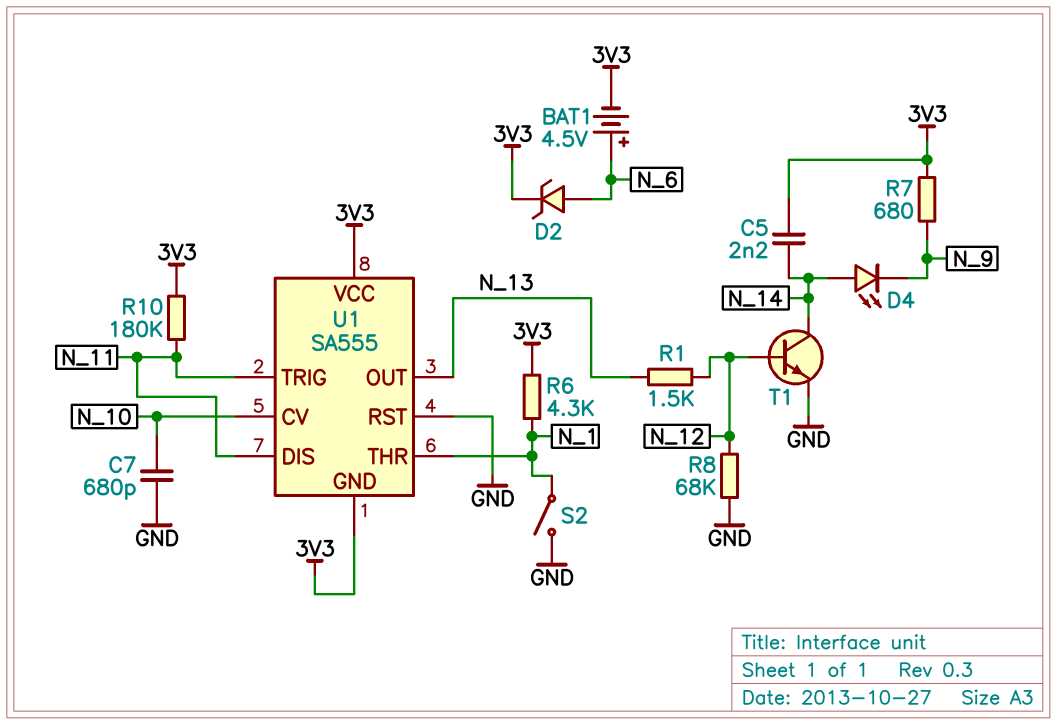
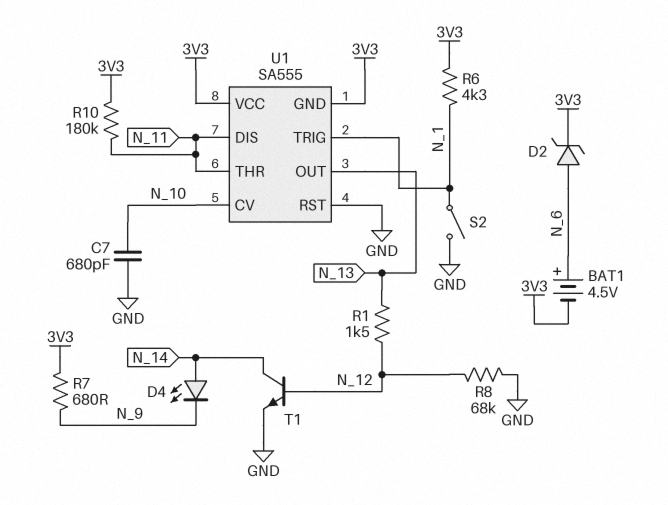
C5: 2.2nF (3V3, N_14) -> none
U1 pin THR: N_1 -> N_11
U1 pin TRIG: N_11 -> N_1

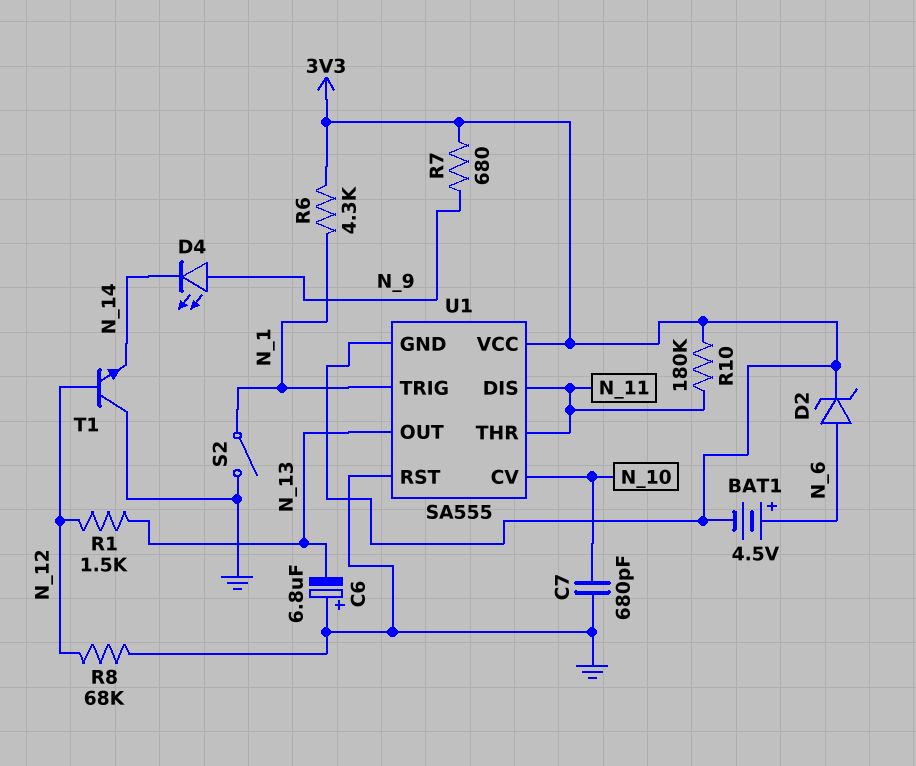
C6: none -> 6.8uF (plus GND, minus N_13)
D4: LED (A N_14, K N_9) -> LED (A N_9, K N_14)
T1: NPN (B N_12, C N_14, E GND) -> NPN (B N_12, C GND, E N_14)

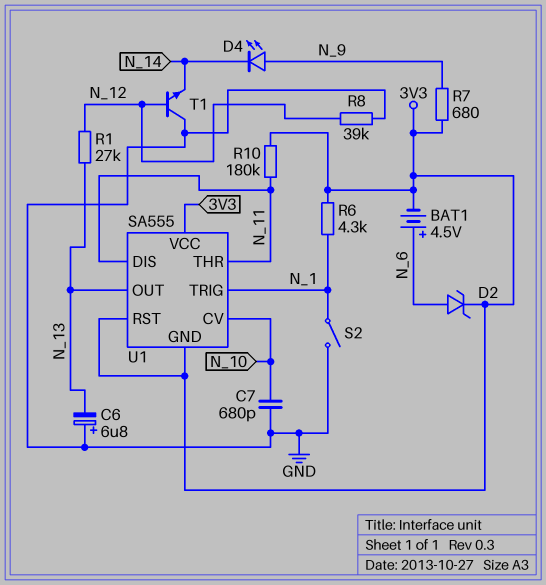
R1: 1.5k (N_12, N_13) -> 27k (N_12, N_13)
R8: 68k (GND, N_12) -> 39k (GND, N_12)
U1 pin RST: GND -> 3V3

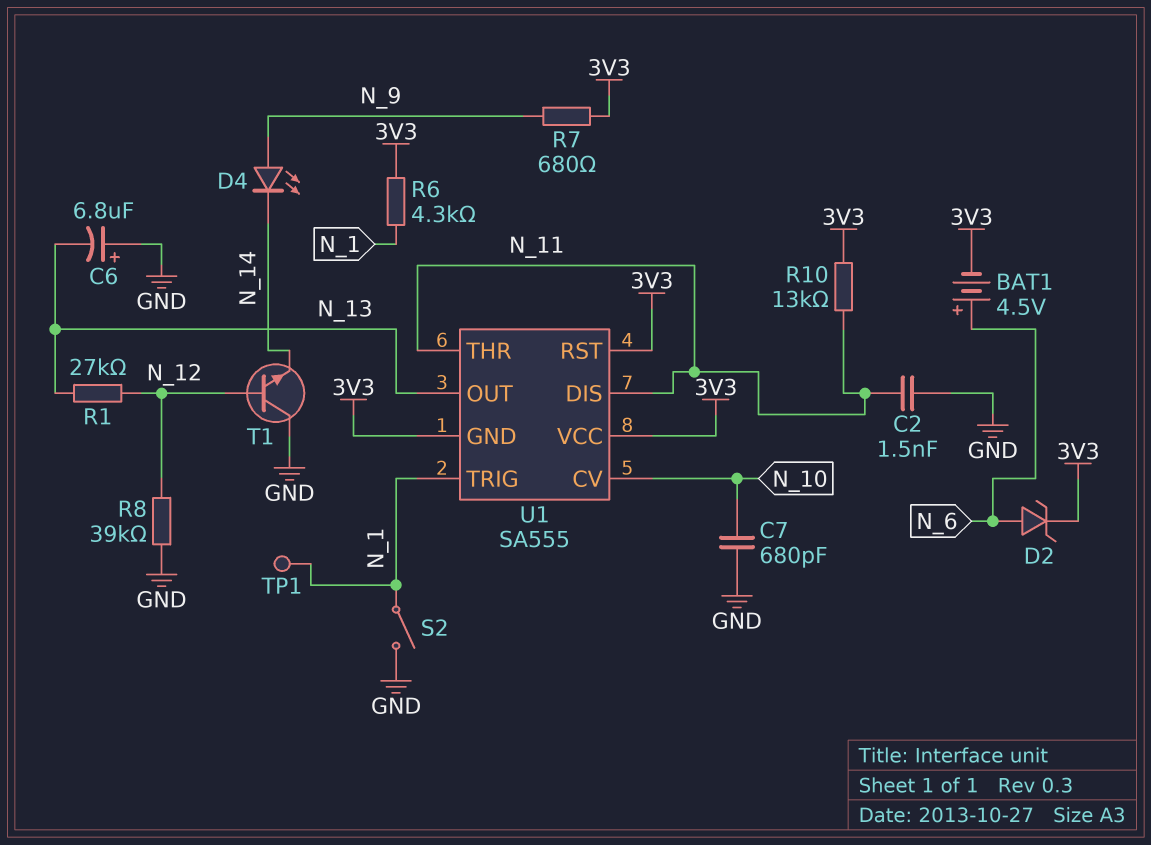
C2: none -> 1.5nF (GND, N_11)
R10: 180k (3V3, N_11) -> 13k (3V3, N_11)
TP1: none -> test point (N_1)

